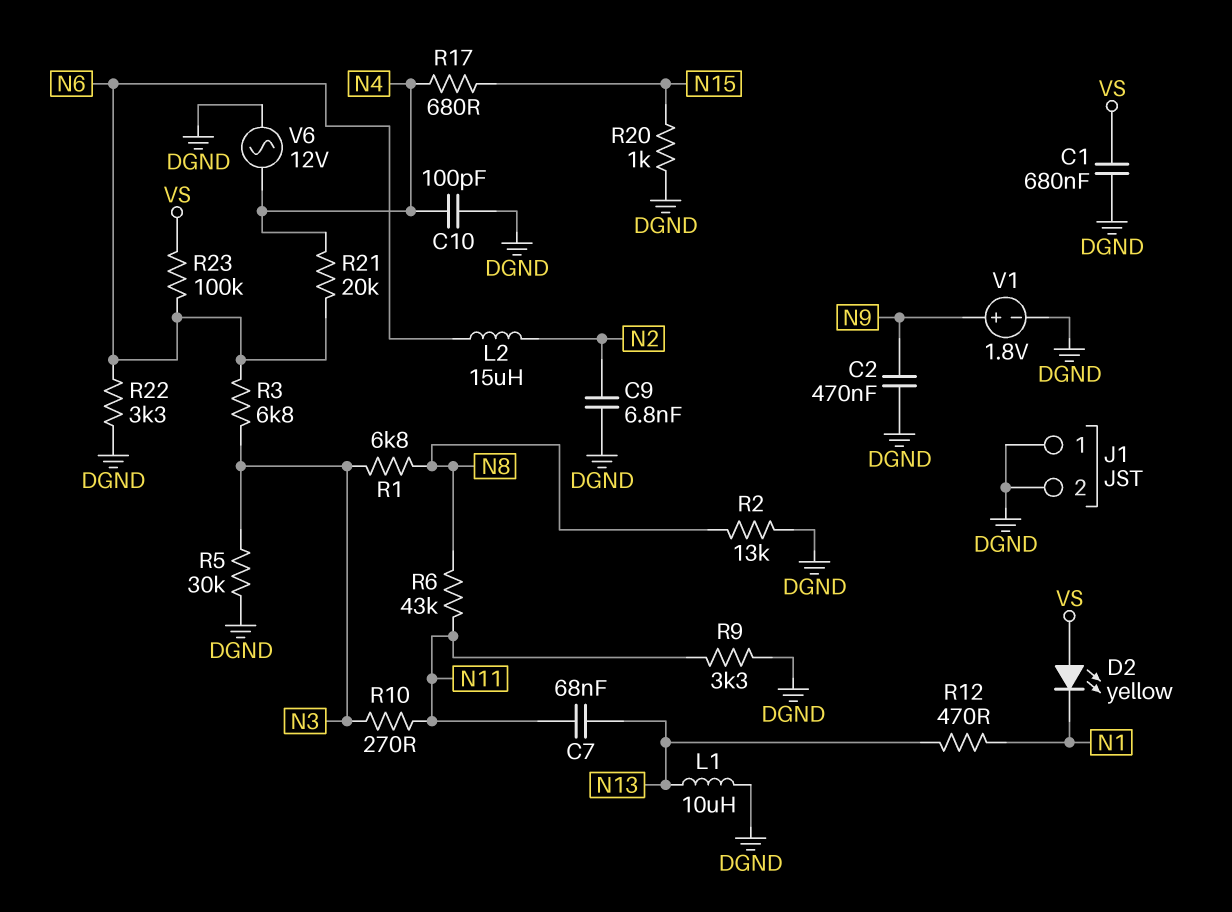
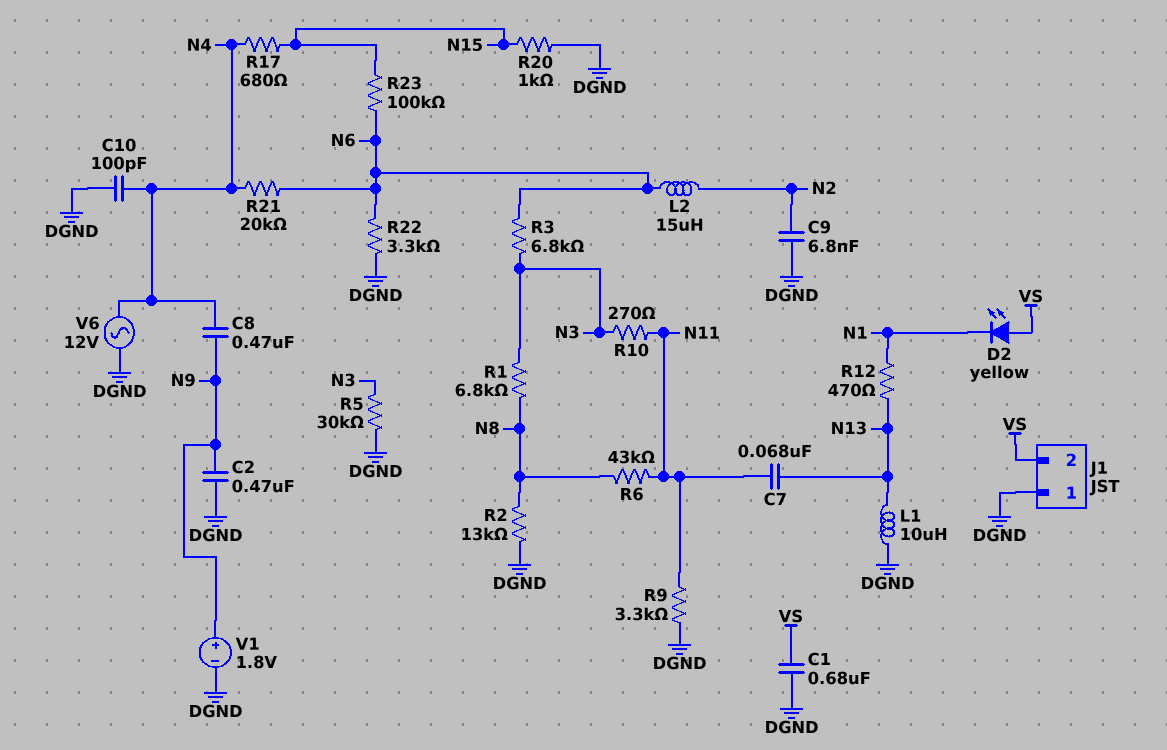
C8: none -> 470nF (N4, N9)
J1 pin 2: DGND -> VS
R23: 100k (N6, VS) -> 100k (N6, N15)

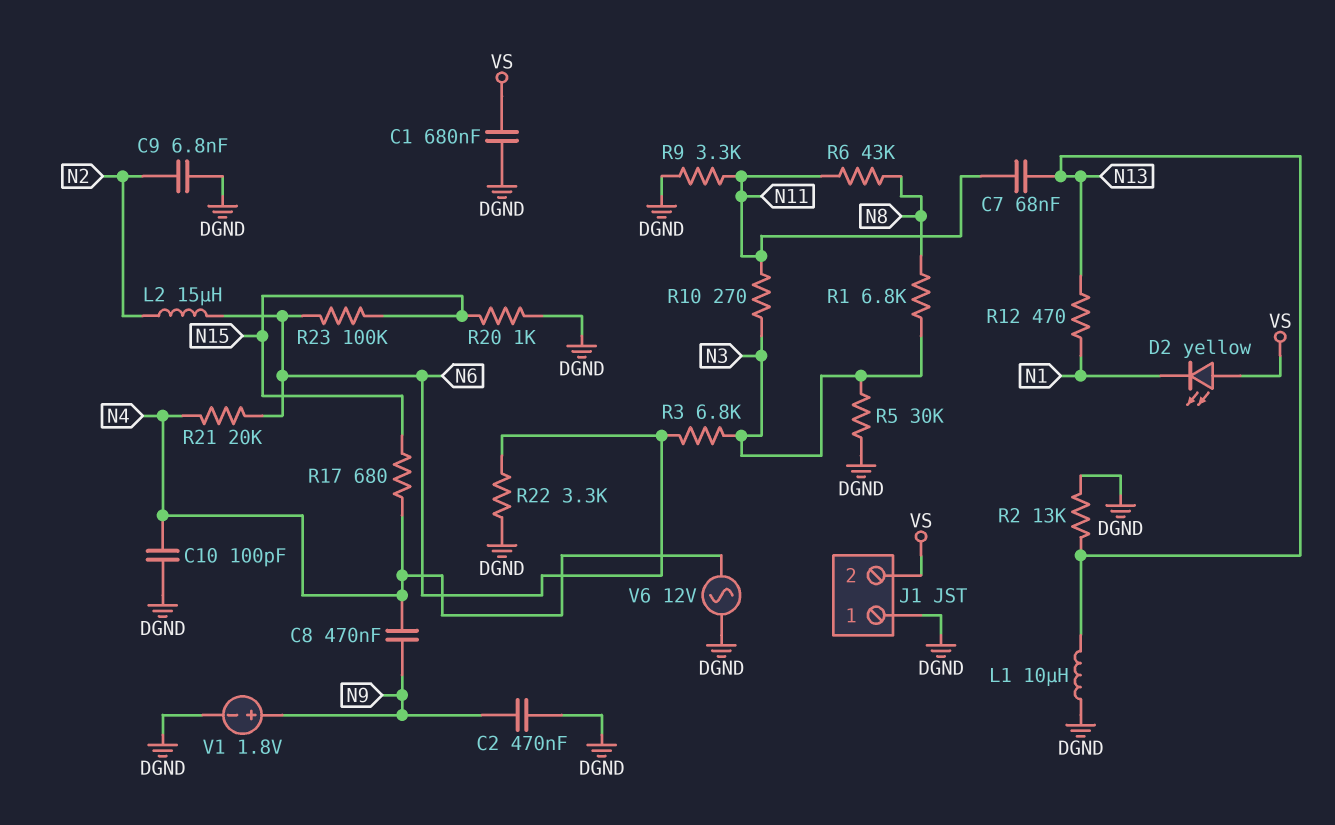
R2: 13k (DGND, N8) -> 13k (DGND, N13)

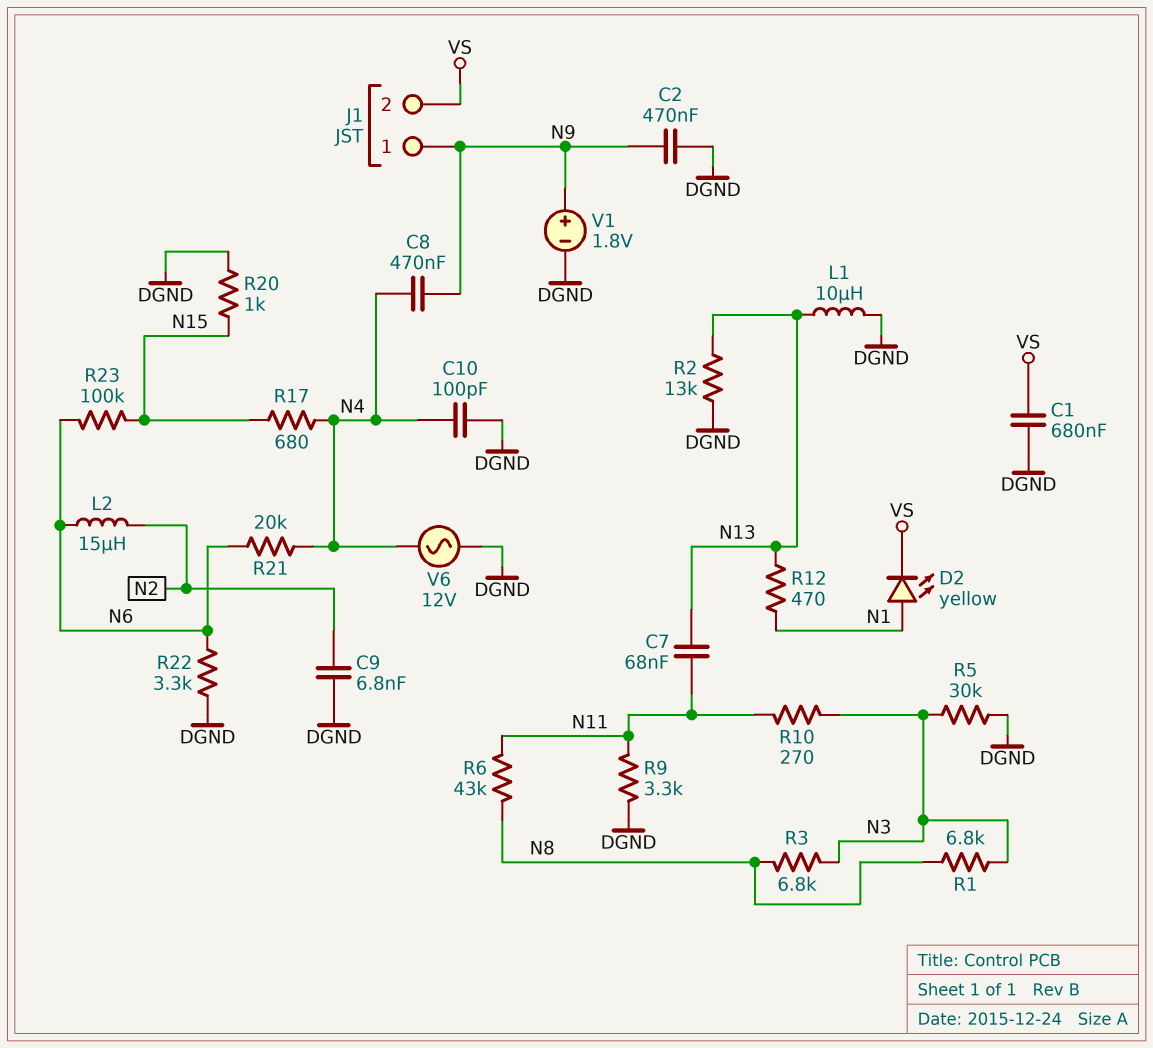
D2: LED yellow (A VS, K N1) -> LED yellow (A N1, K VS)
J1 pin 1: DGND -> N9
R3: 6.8k (N3, N6) -> 6.8k (N3, N8)

